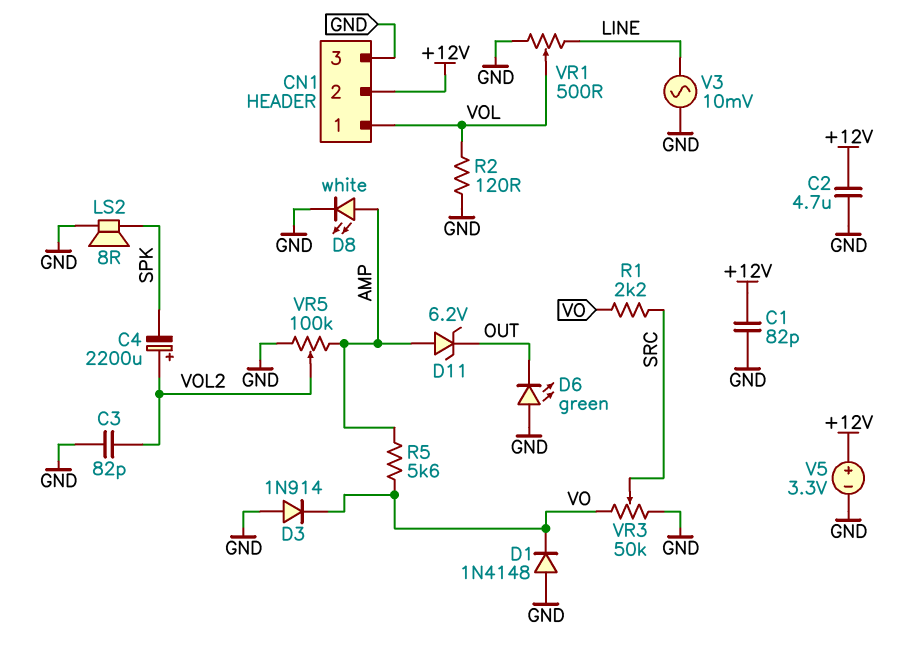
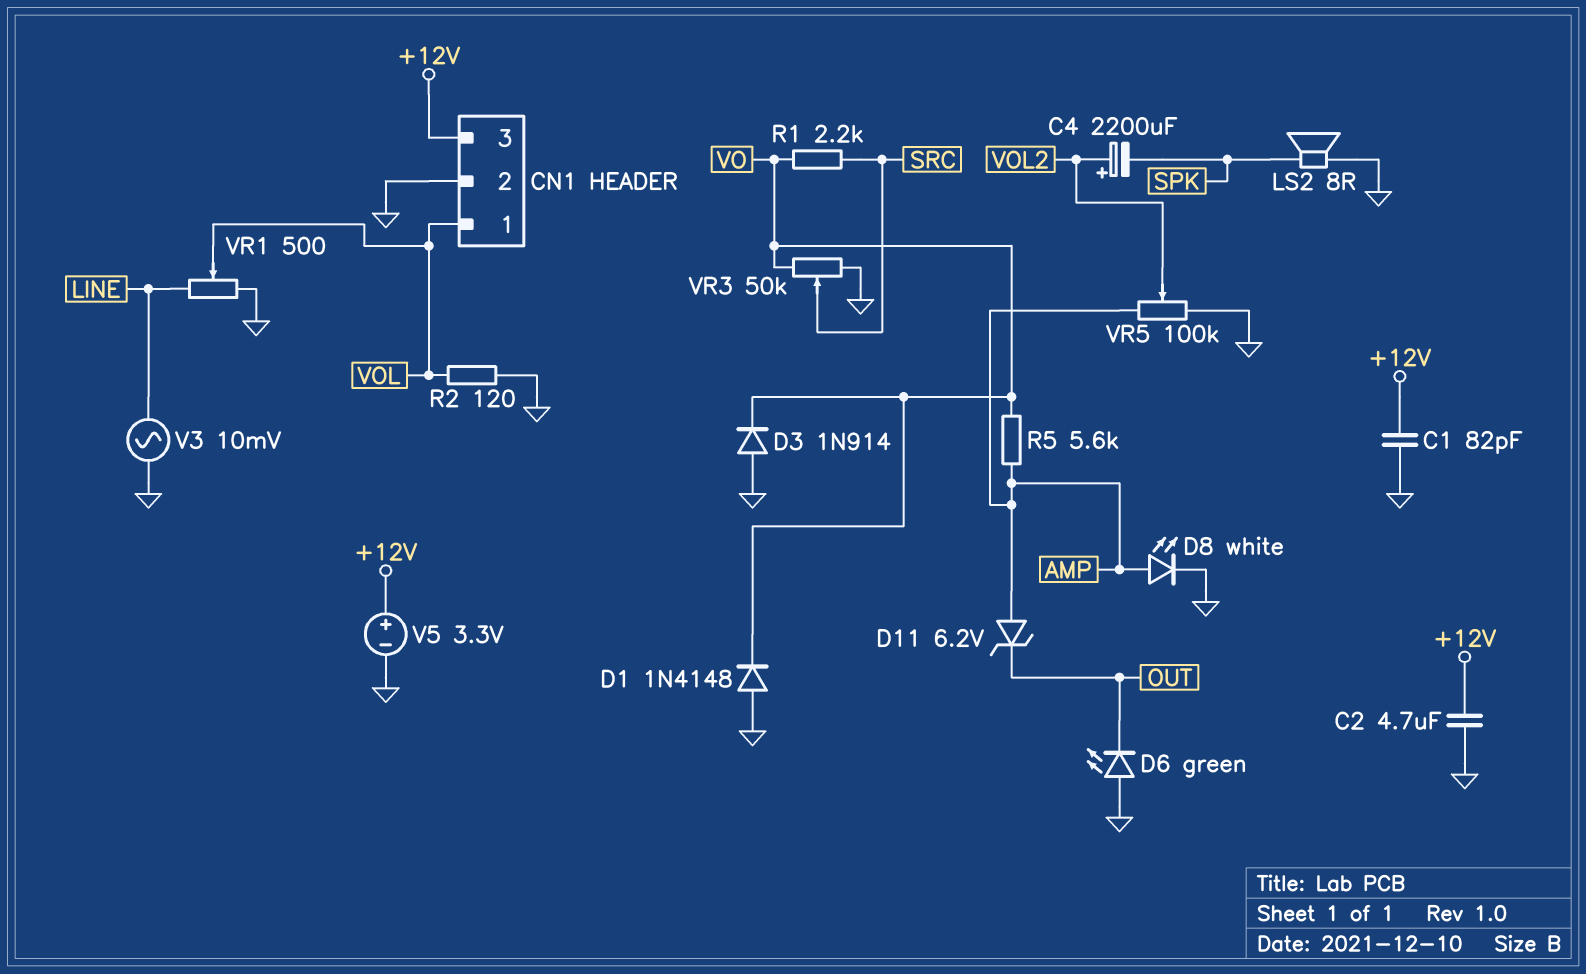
C3: 82pF (GND, VOL2) -> none
CN1 pin 2: +12V -> GND
CN1 pin 3: GND -> +12V

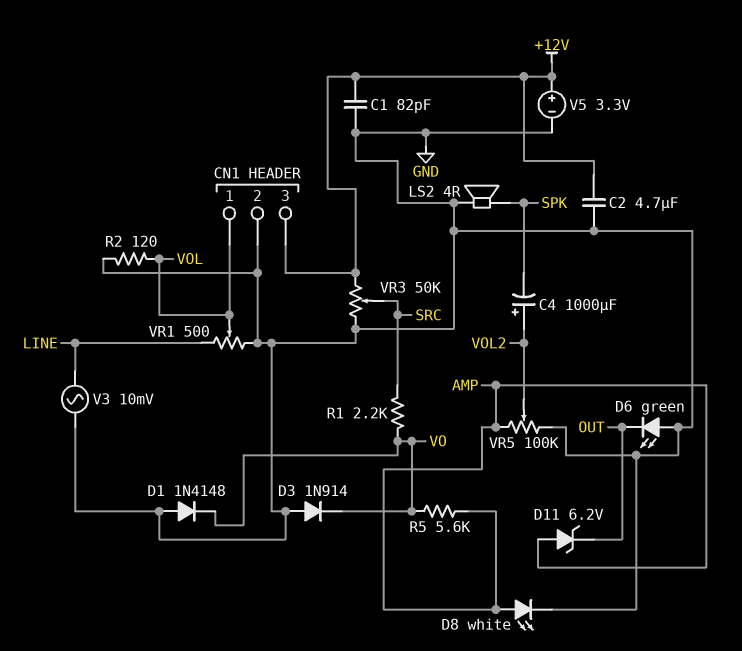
C4: 2200uF (plus VOL2, minus SPK) -> 1000uF (plus VOL2, minus SPK)
LS2: speaker 8R (GND, SPK) -> speaker 4R (GND, SPK)
VR3: 50k (GND, VO, wiper SRC) -> 50k (+12V, GND, wiper SRC)

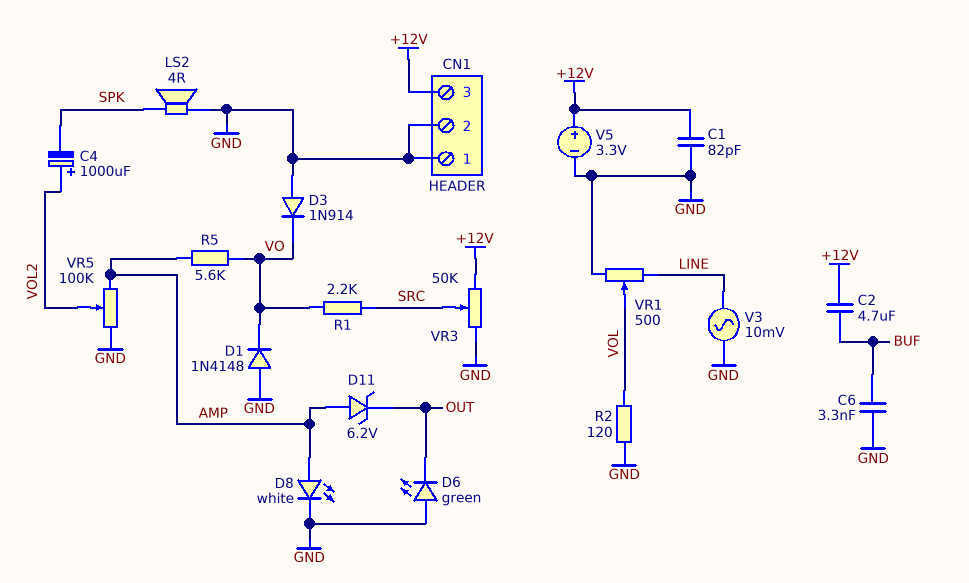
C2: 4.7uF (+12V, GND) -> 4.7uF (+12V, BUF)
C6: none -> 3.3nF (BUF, GND)
CN1 pin 1: VOL -> GND

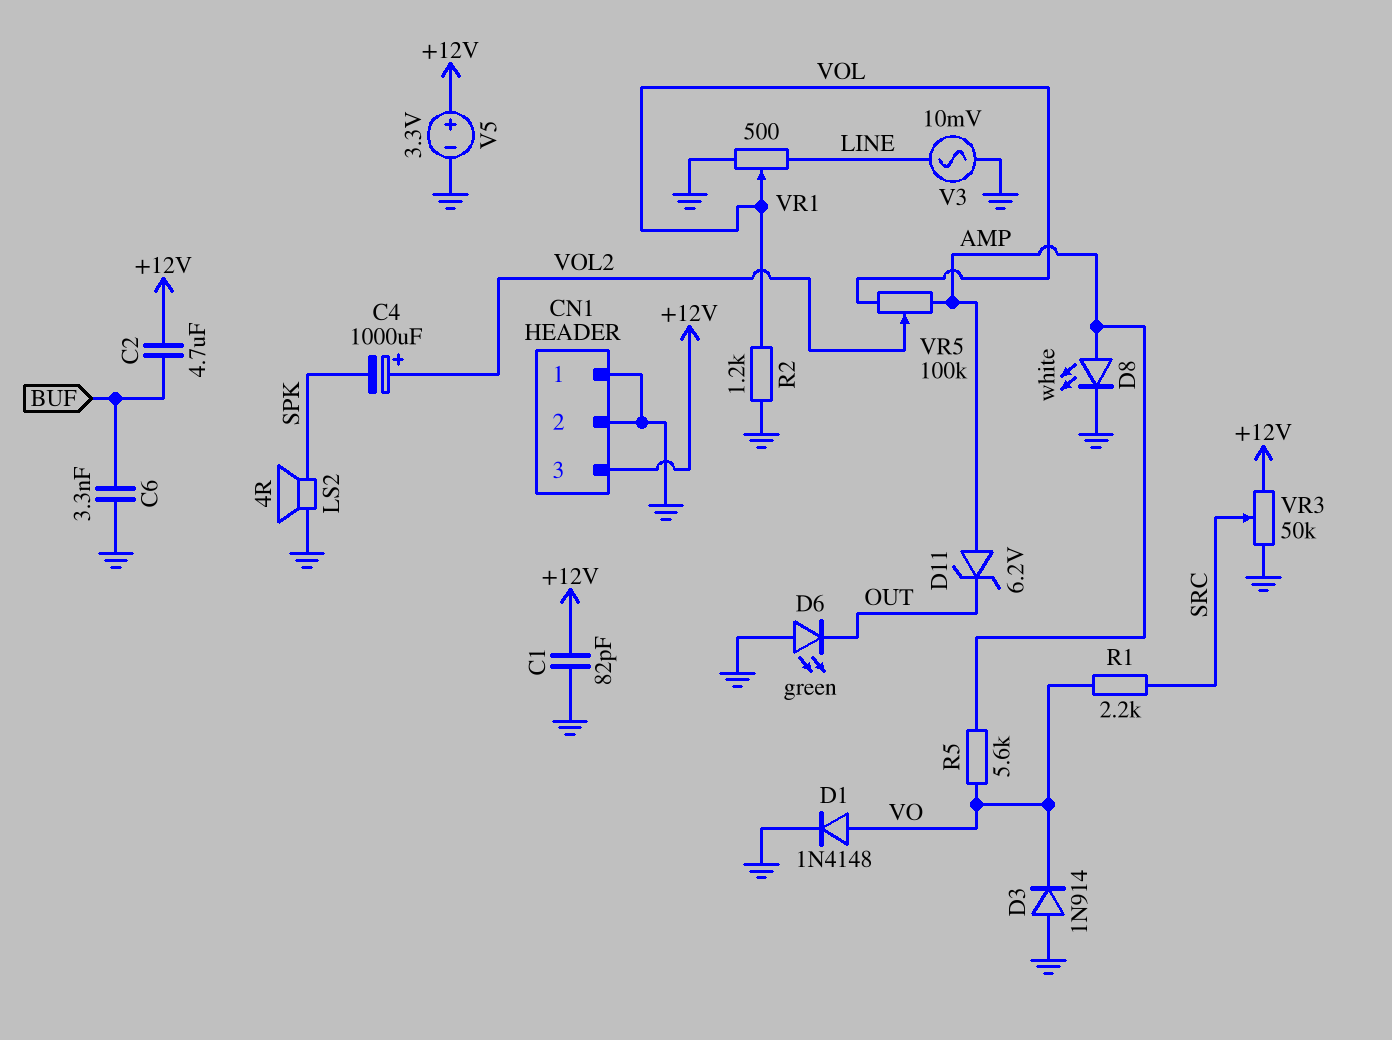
D1: diode 1N4148 (A GND, K VO) -> diode 1N4148 (A VO, K GND)
R2: 120 (GND, VOL) -> 1.2k (GND, VOL)
VR5: 100k (AMP, GND, wiper VOL2) -> 100k (AMP, VOL, wiper VOL2)

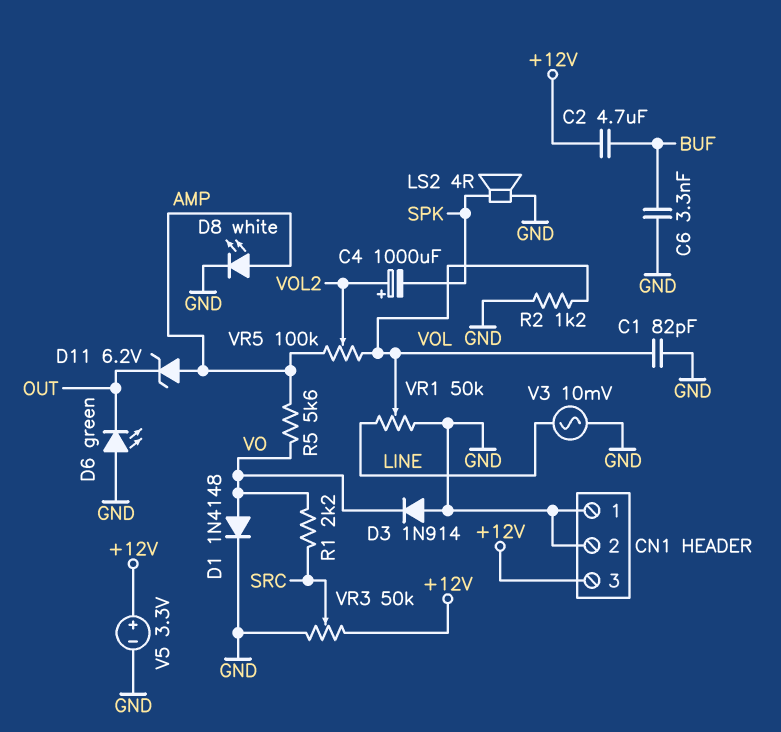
C1: 82pF (+12V, GND) -> 82pF (GND, VOL)
VR1: 500 (GND, LINE, wiper VOL) -> 50k (GND, LINE, wiper VOL)

